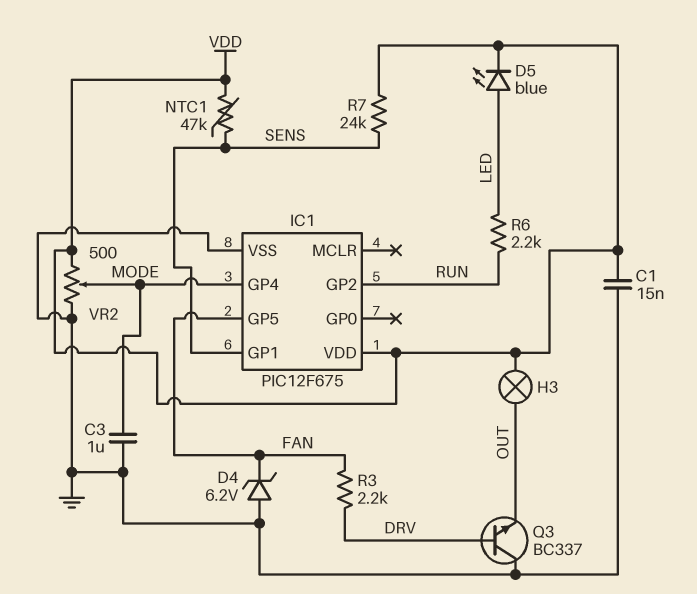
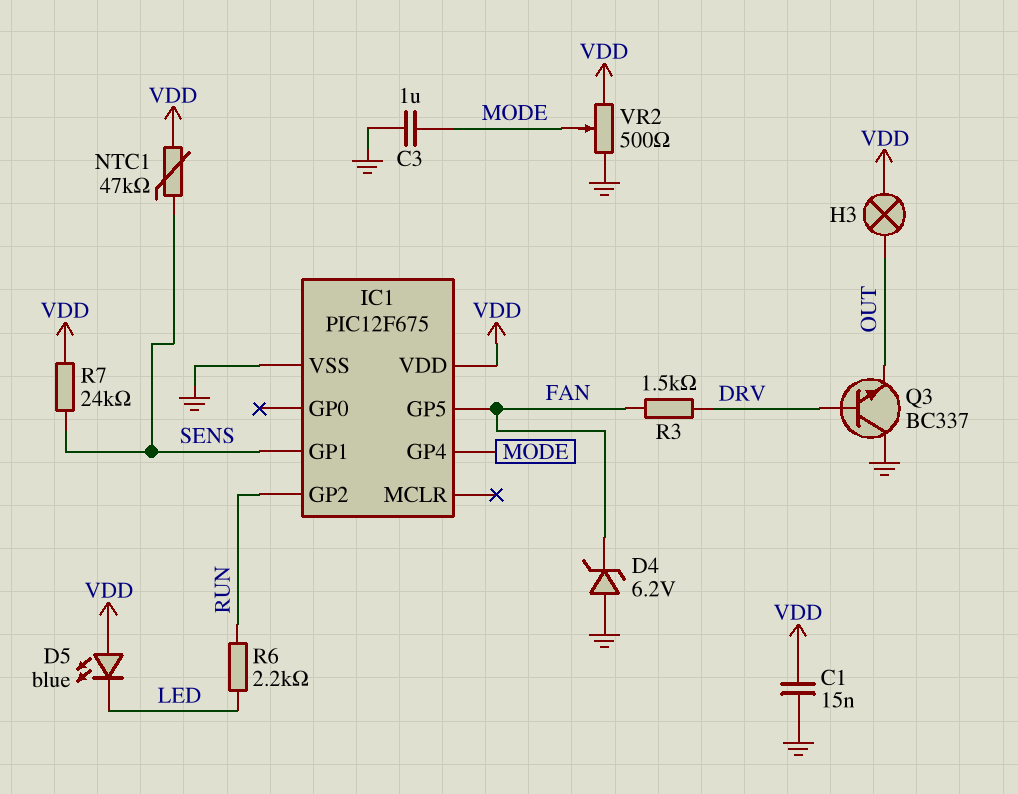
D5: LED blue (A LED, K VDD) -> LED blue (A VDD, K LED)
R3: 2.2k (DRV, FAN) -> 1.5k (DRV, FAN)

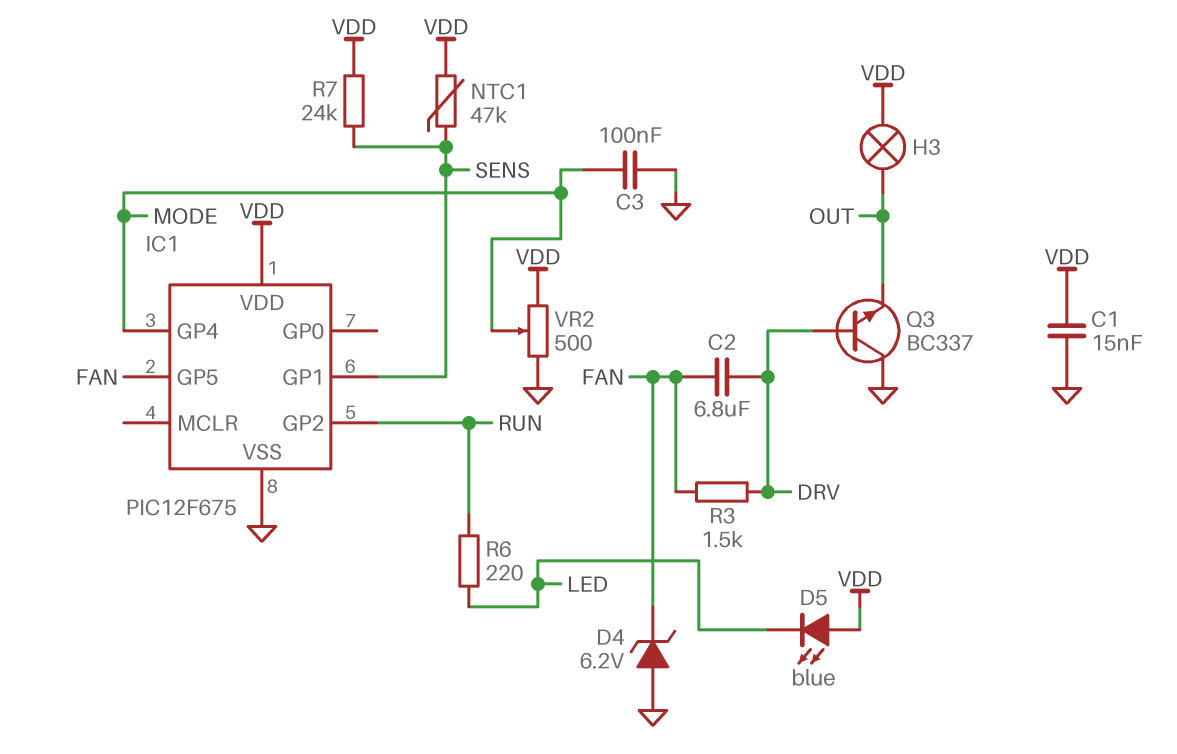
C2: none -> 6.8uF (DRV, FAN)
C3: 1uF (GND, MODE) -> 100nF (GND, MODE)
R6: 2.2k (LED, RUN) -> 220 (LED, RUN)

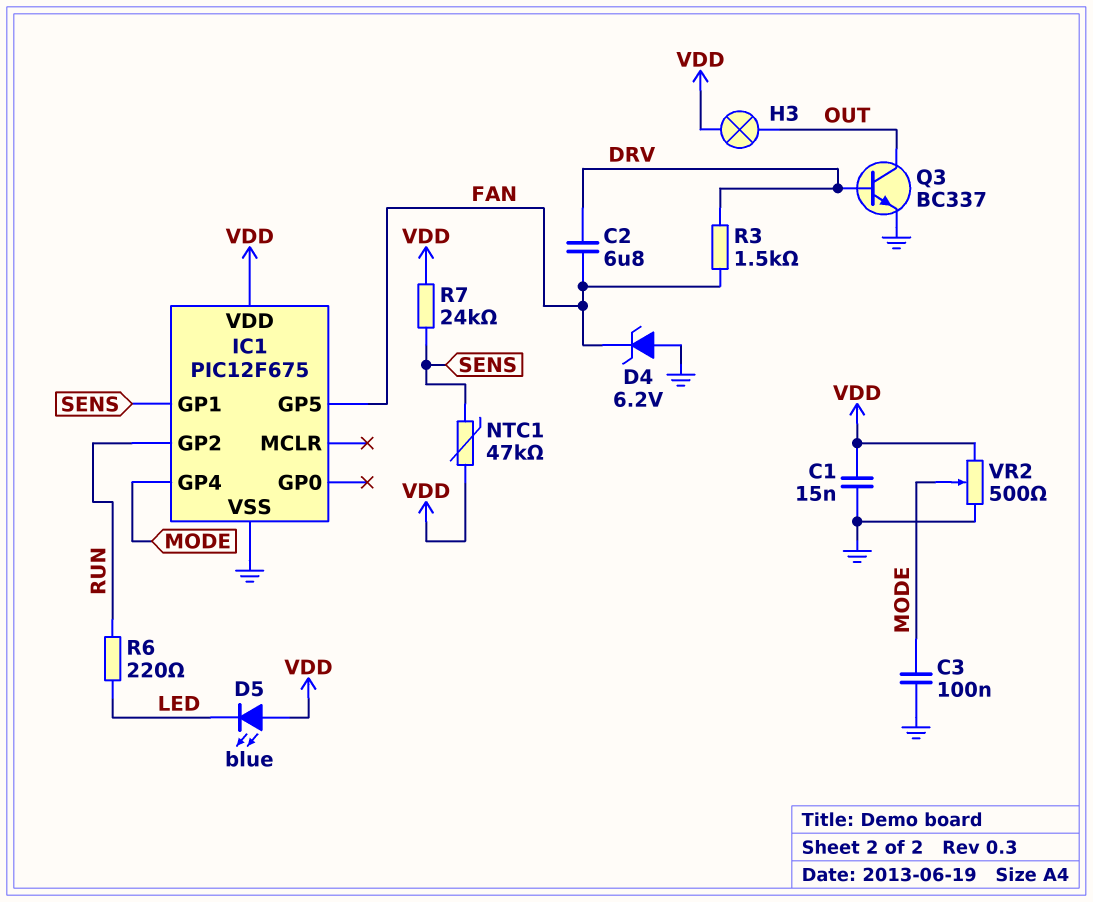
Q3: NPN BC337 (B DRV, C GND, E OUT) -> NPN BC337 (B DRV, C OUT, E GND)

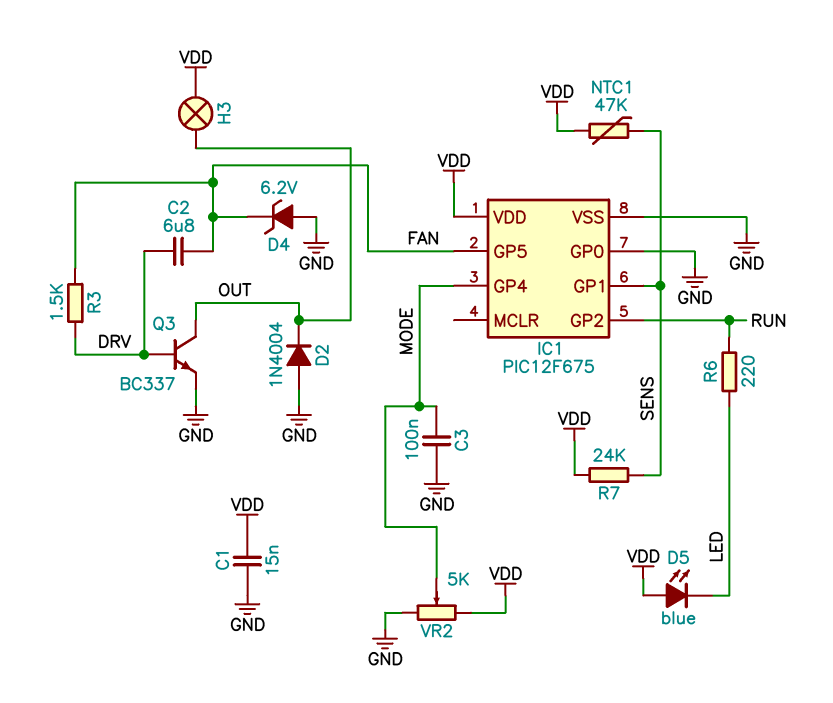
D2: none -> diode 1N4004 (A GND, K OUT)
IC1 pin GP0: none -> GND
VR2: 500 (GND, VDD, wiper MODE) -> 5k (GND, VDD, wiper MODE)

